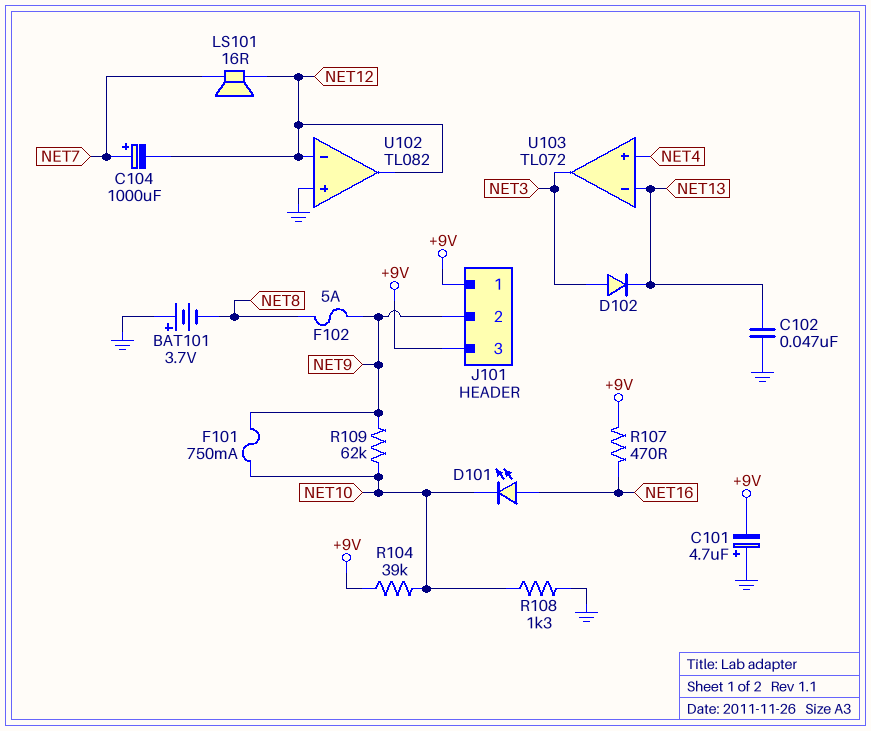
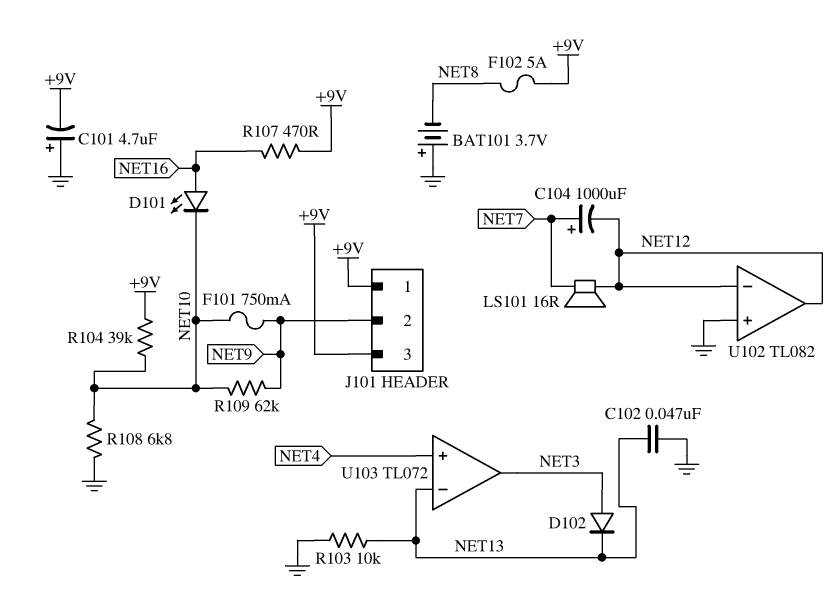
F102: 5A (NET8, NET9) -> 5A (+9V, NET8)
R103: none -> 10k (GND, NET13)
R108: 1.3k (GND, NET10) -> 6.8k (GND, NET10)

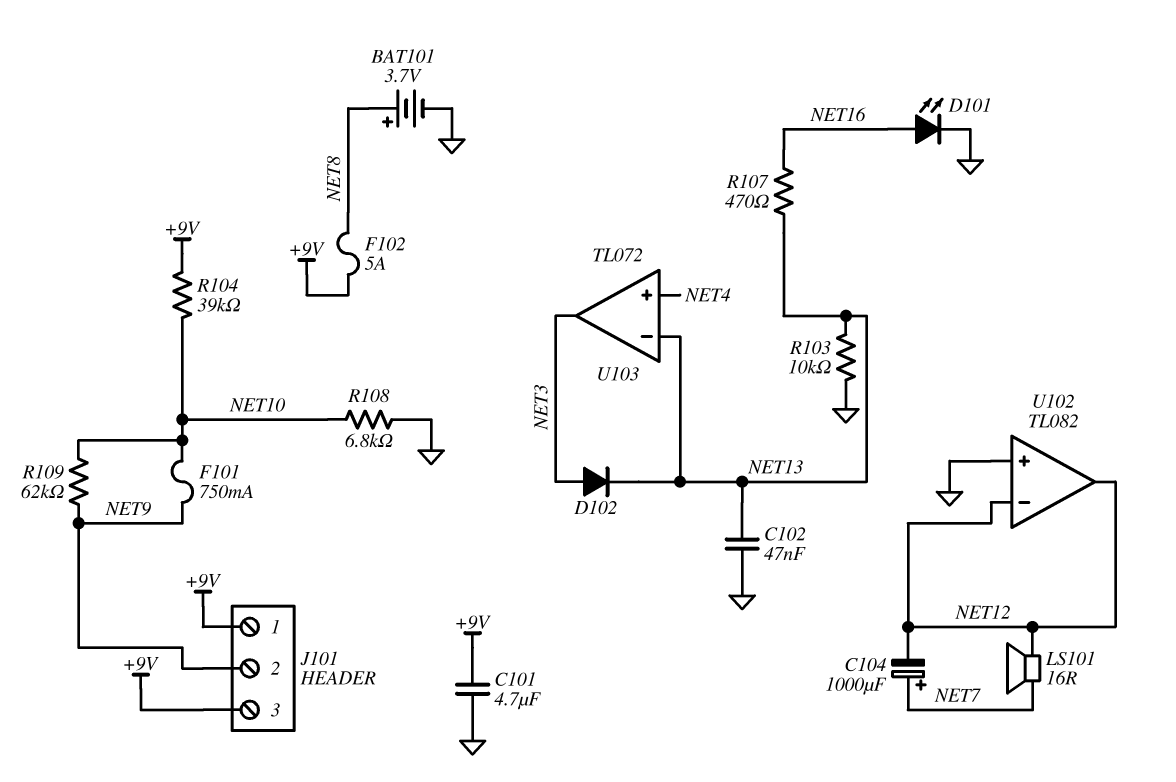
BAT101: 3.7V (plus GND, minus NET8) -> 3.7V (plus NET8, minus GND)
C101: 4.7uF (plus GND, minus +9V) -> 4.7uF (+9V, GND)
D101: LED (A NET16, K NET10) -> LED (A NET16, K GND)
R107: 470 (+9V, NET16) -> 470 (NET13, NET16)

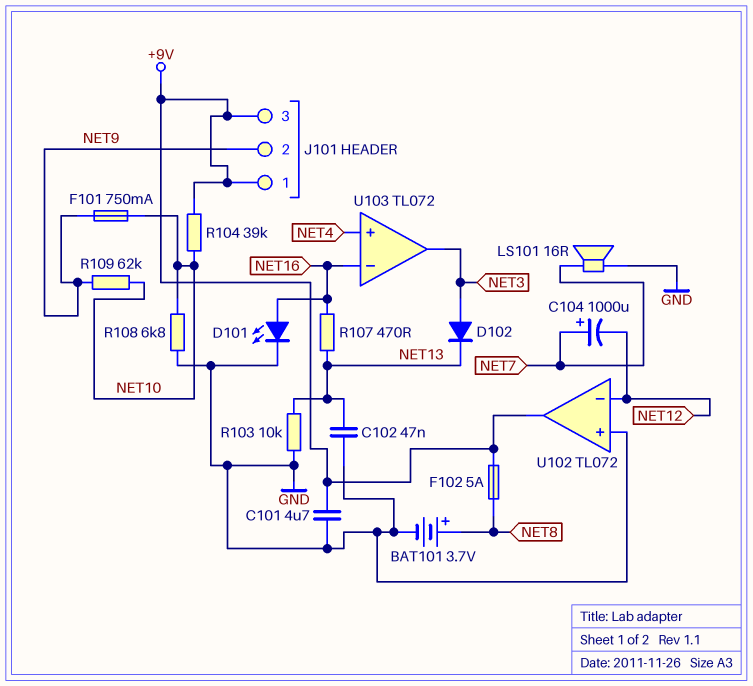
LS101: speaker 16R (NET7, NET12) -> speaker 16R (GND, NET7)
U102: TL082 -> TL072
U102 pin out: NET12 -> +9V
U103 pin in-: NET13 -> NET16

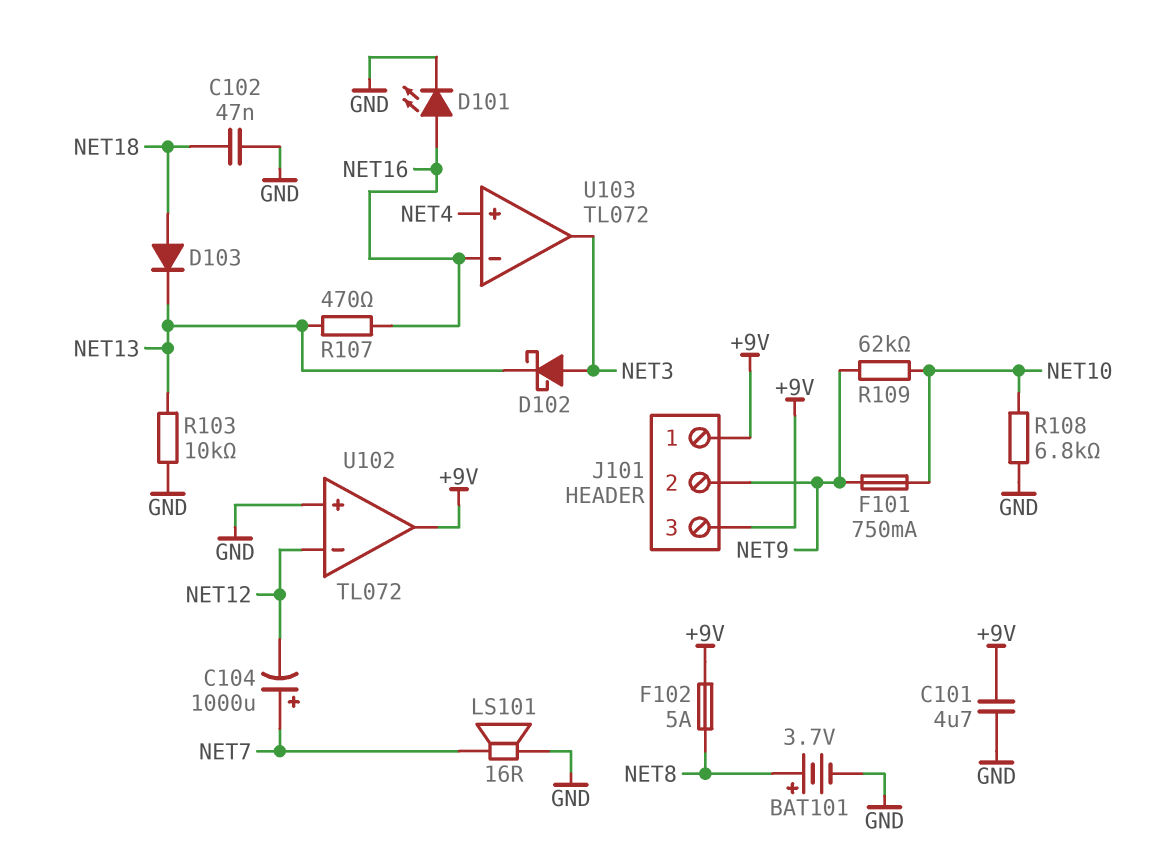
C102: 47nF (GND, NET13) -> 47nF (GND, NET18)
D102: diode (A NET3, K NET13) -> schottky (A NET3, K NET13)
D103: none -> diode (A NET18, K NET13)
R104: 39k (+9V, NET10) -> none

